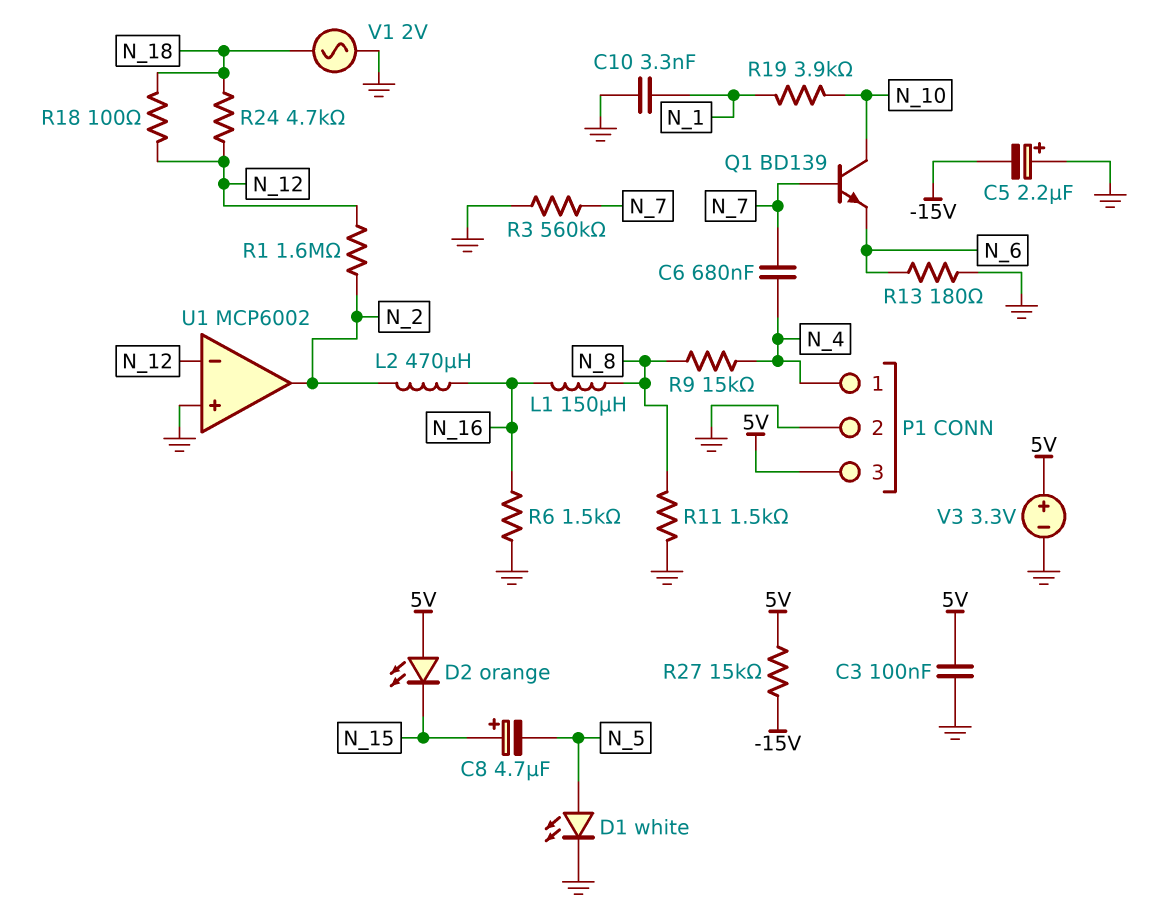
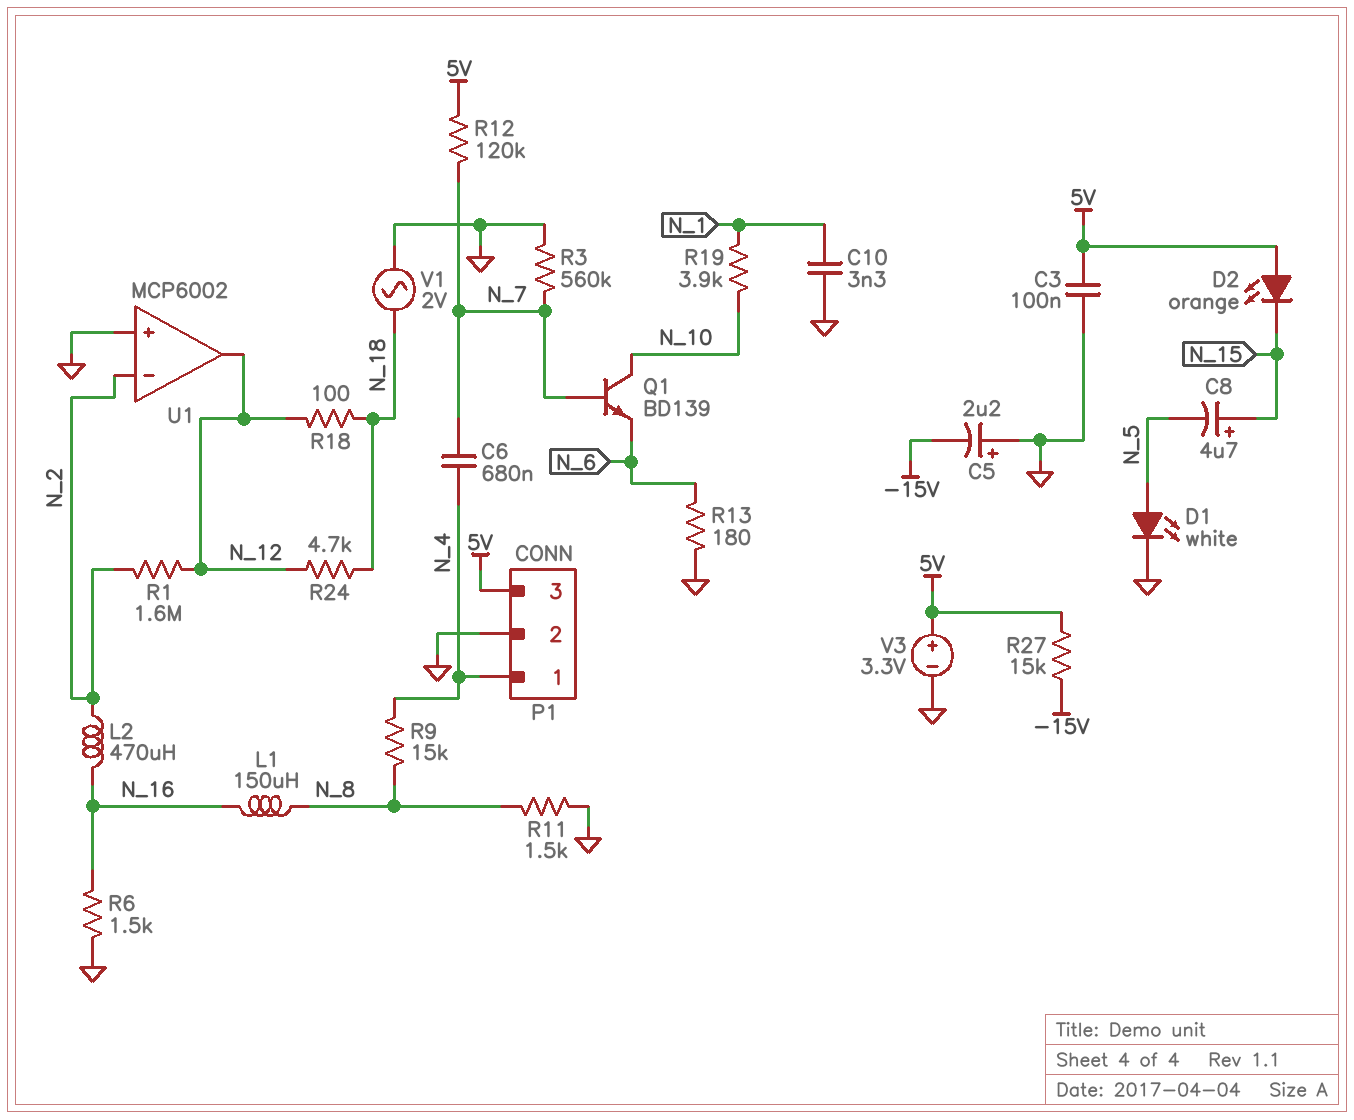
R12: none -> 120k (5V, N_7)
U1 pin in-: N_12 -> N_2
U1 pin out: N_2 -> N_12

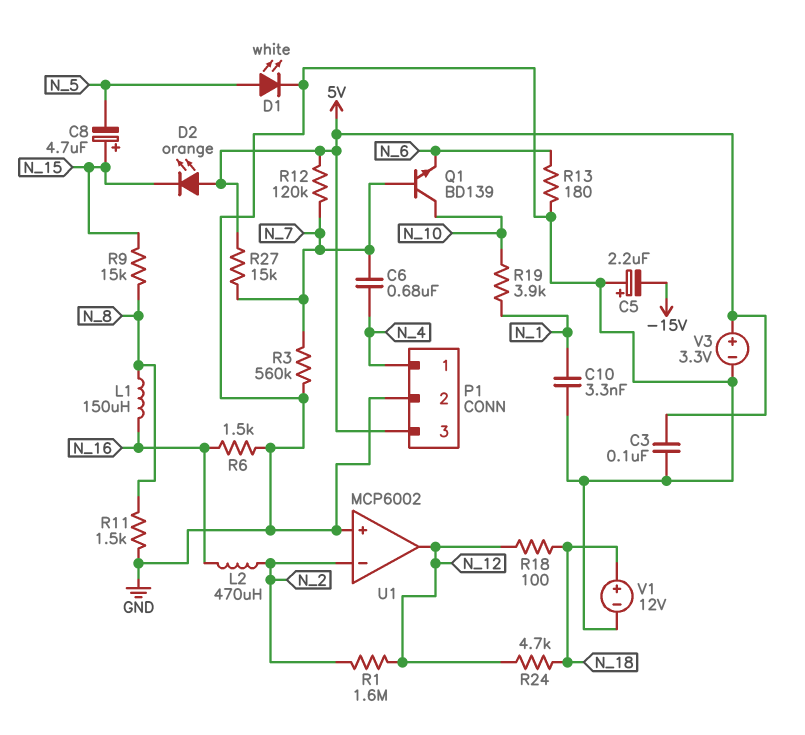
R9: 15k (N_4, N_8) -> 15k (N_8, N_15)
R27: 15k (-15V, 5V) -> 15k (5V, N_7)
V1: AC 2V (GND, N_18) -> 12V (plus N_18, minus GND)

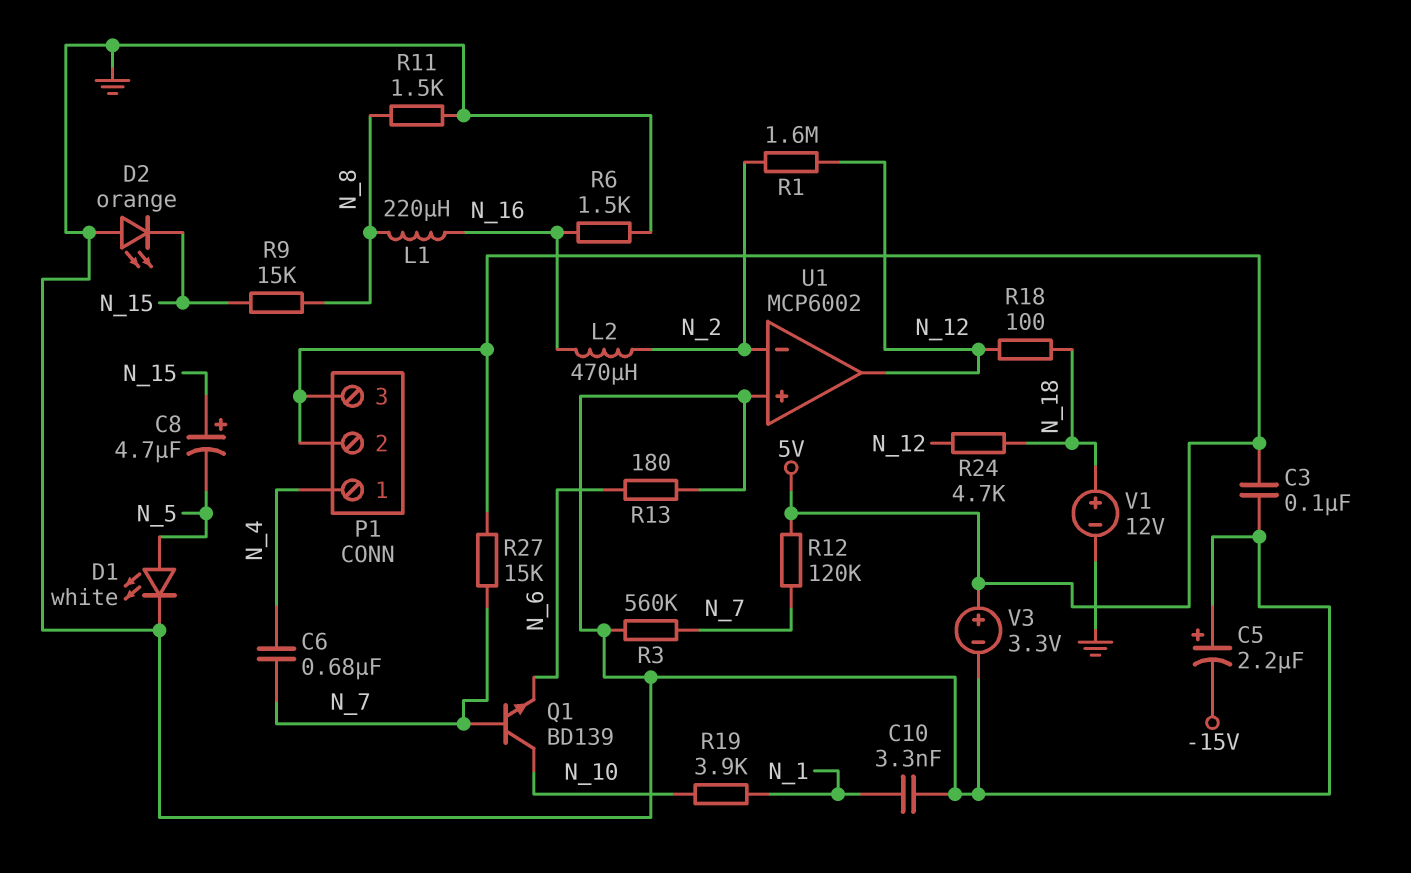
D2: LED orange (A 5V, K N_15) -> LED orange (A GND, K N_15)
L1: 150uH (N_8, N_16) -> 220uH (N_8, N_16)
P1 pin 2: GND -> 5V

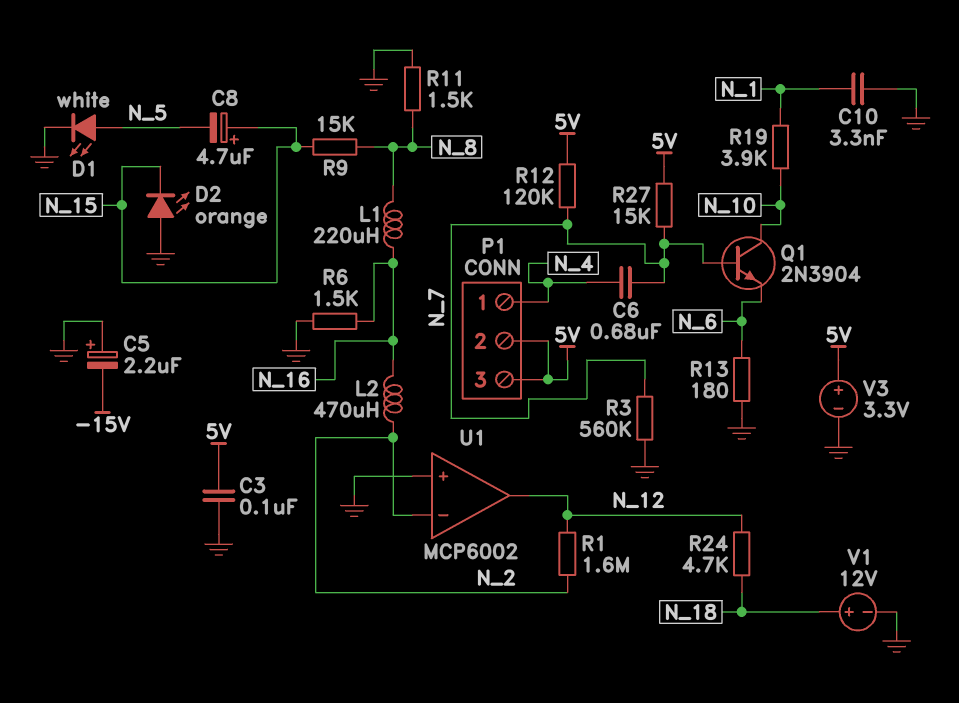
Q1: NPN BD139 (B N_7, C N_10, E N_6) -> NPN 2N3904 (B N_7, C N_10, E N_6)
R18: 100 (N_12, N_18) -> none

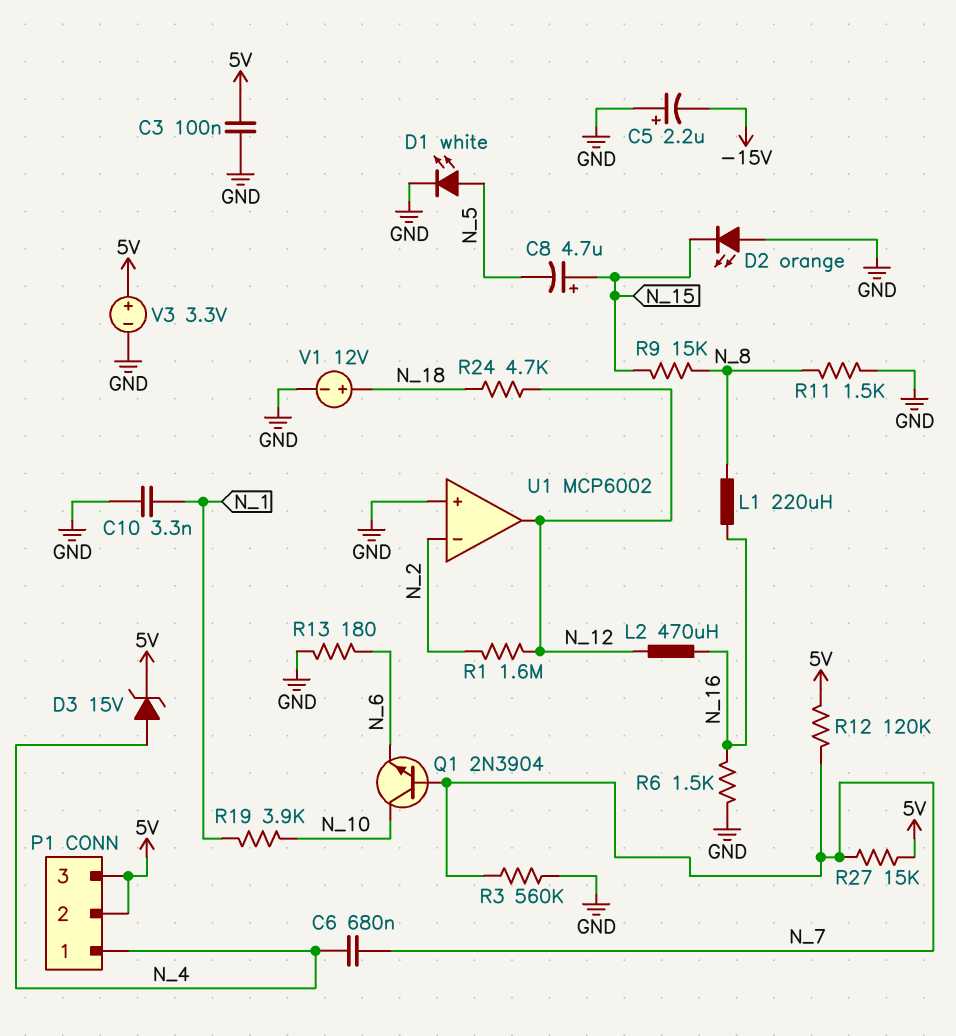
D3: none -> zener 15V (A N_4, K 5V)
L2: 470uH (N_2, N_16) -> 470uH (N_12, N_16)

